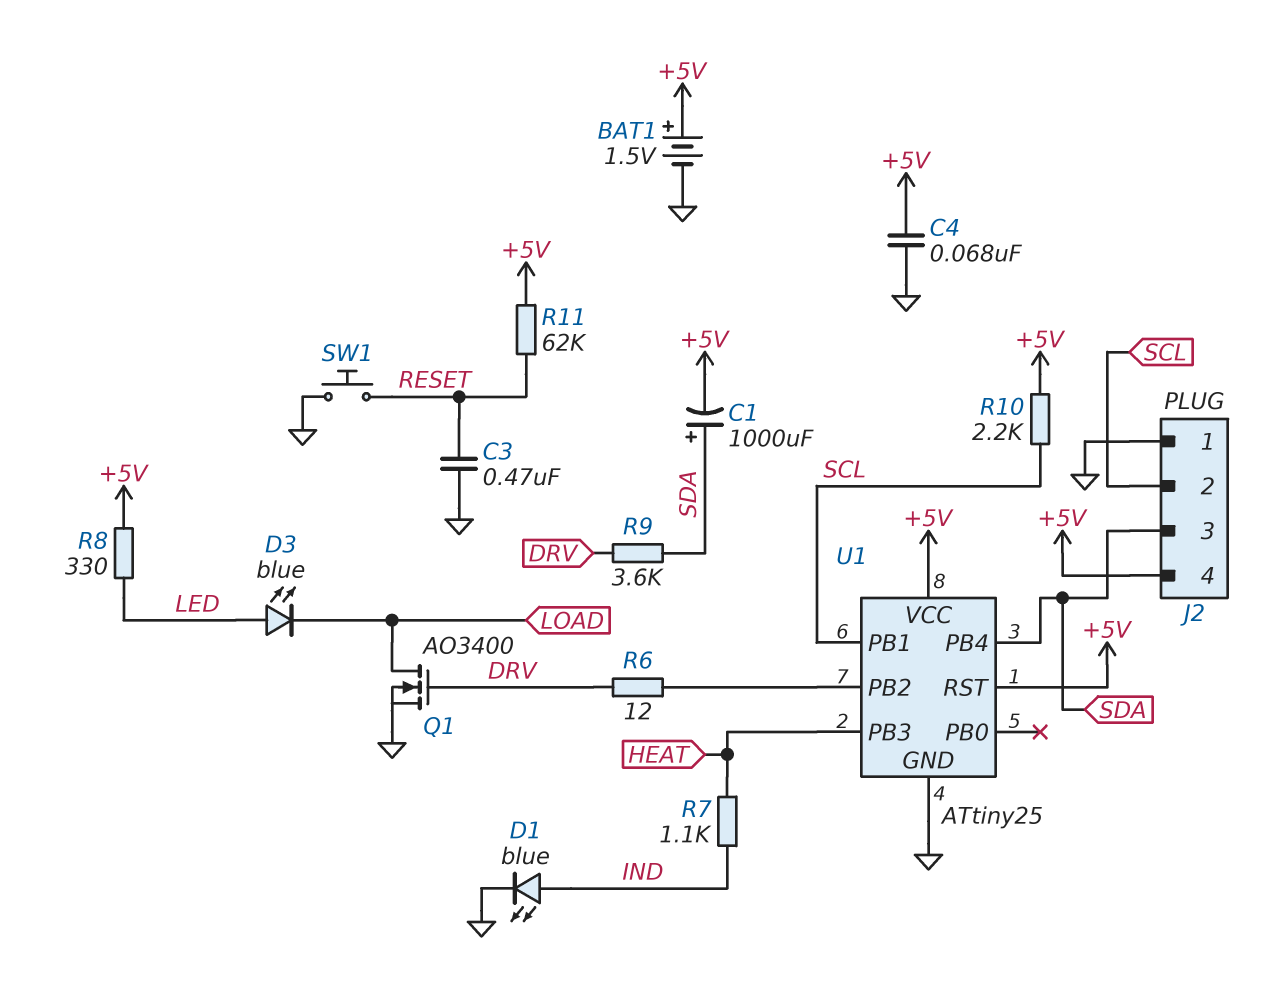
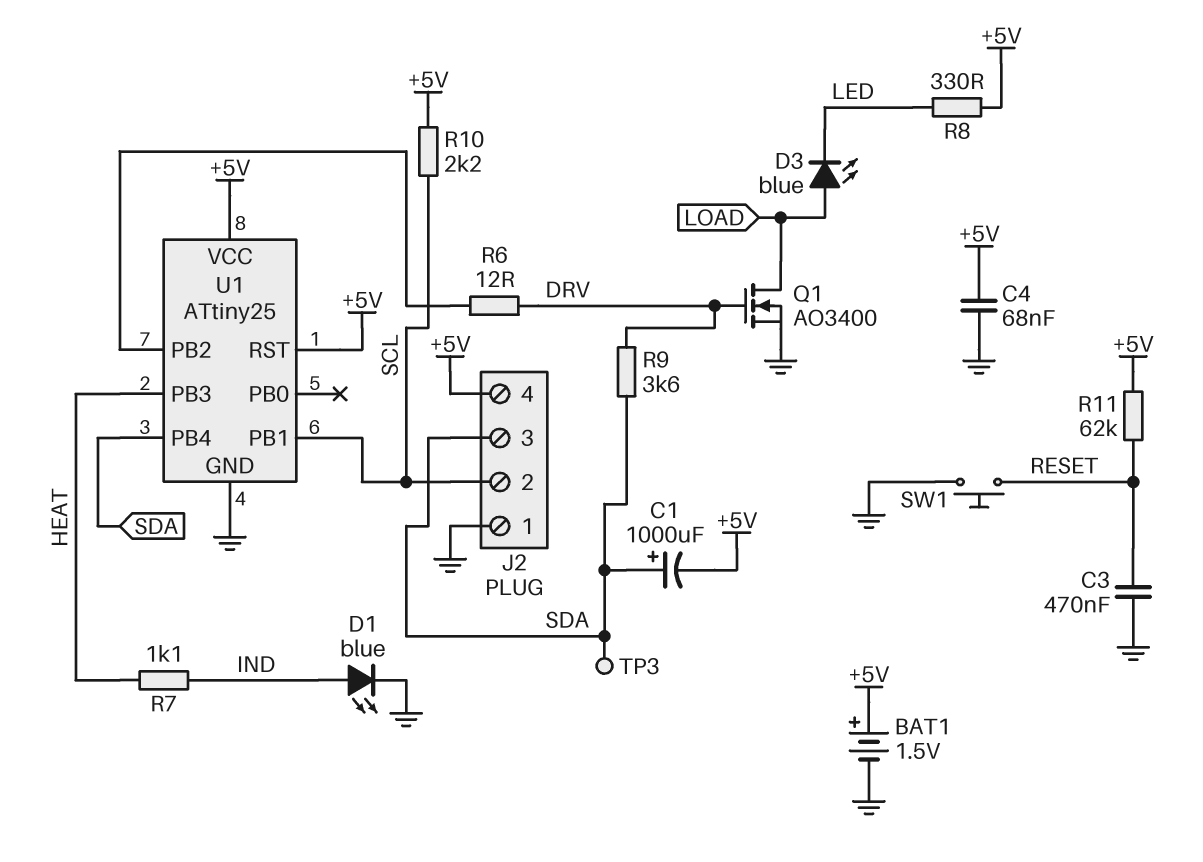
D3: LED blue (A LED, K LOAD) -> LED blue (A LOAD, K LED)
TP3: none -> test point (SDA)

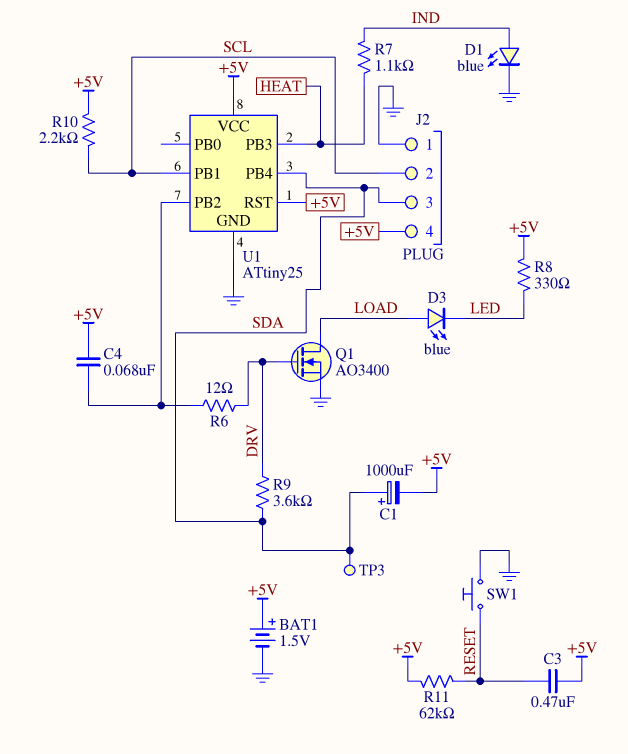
C3: 470nF (GND, RESET) -> 470nF (+5V, RESET)
C4: 68nF (+5V, GND) -> 68nF (+5V, U1/PB2)

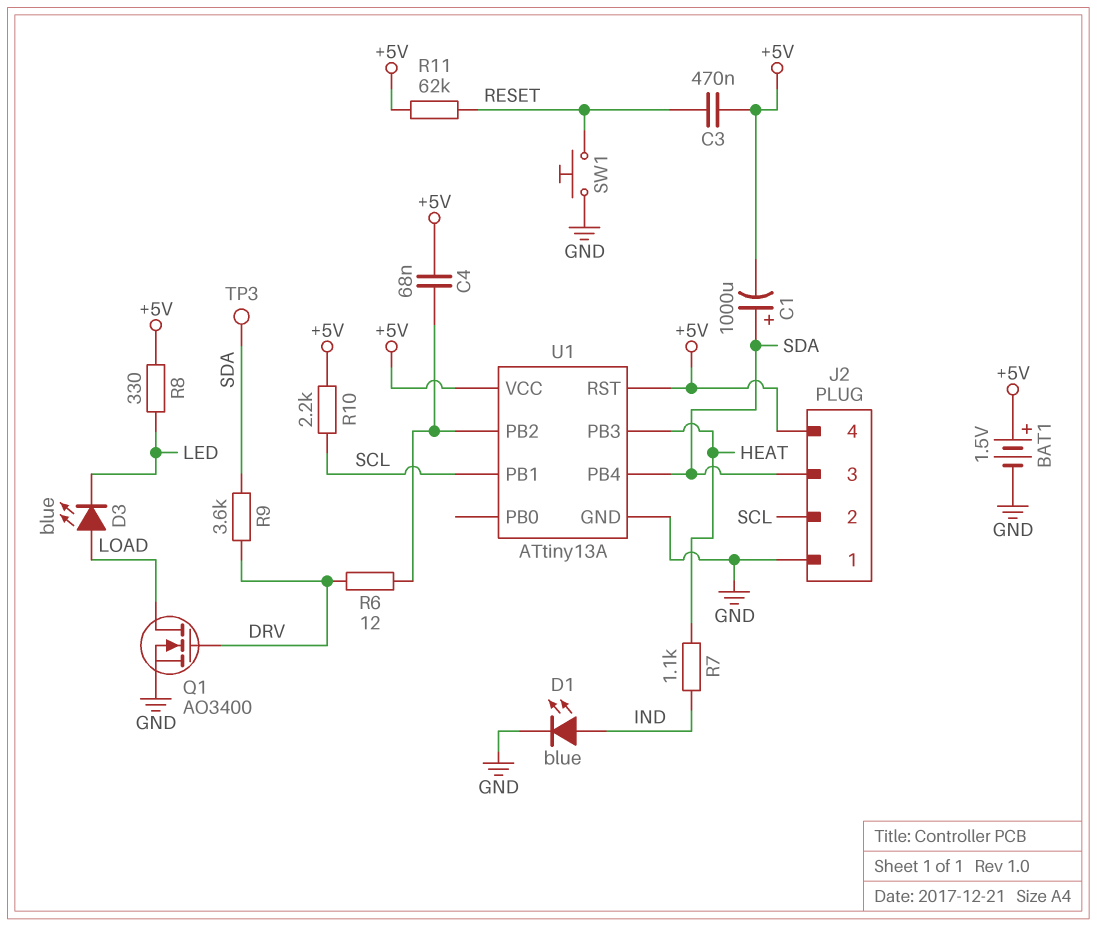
U1: ATtiny25 -> ATtiny13A

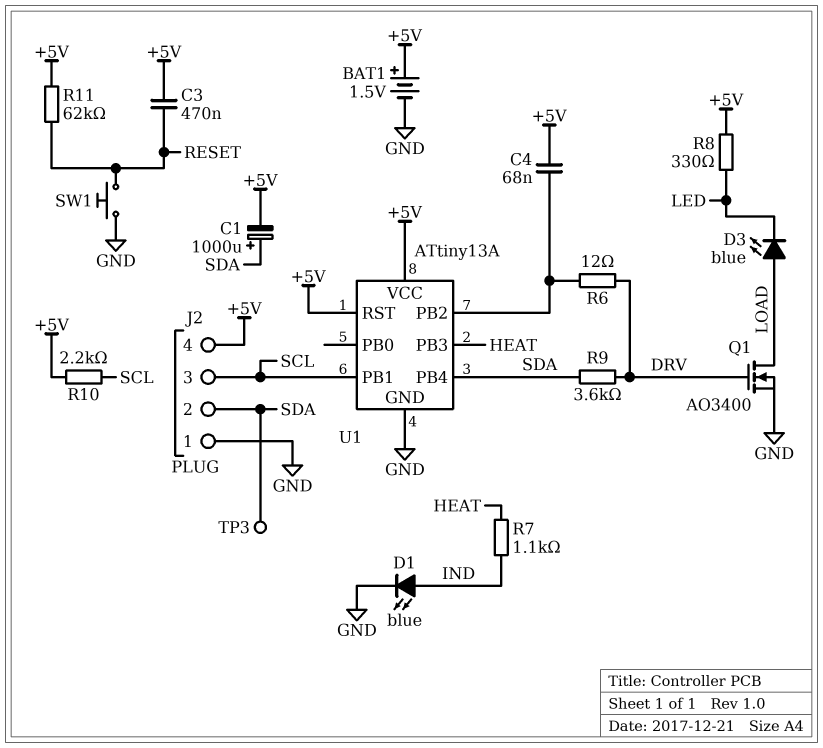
J2 pin 2: SCL -> SDA
J2 pin 3: SDA -> SCL

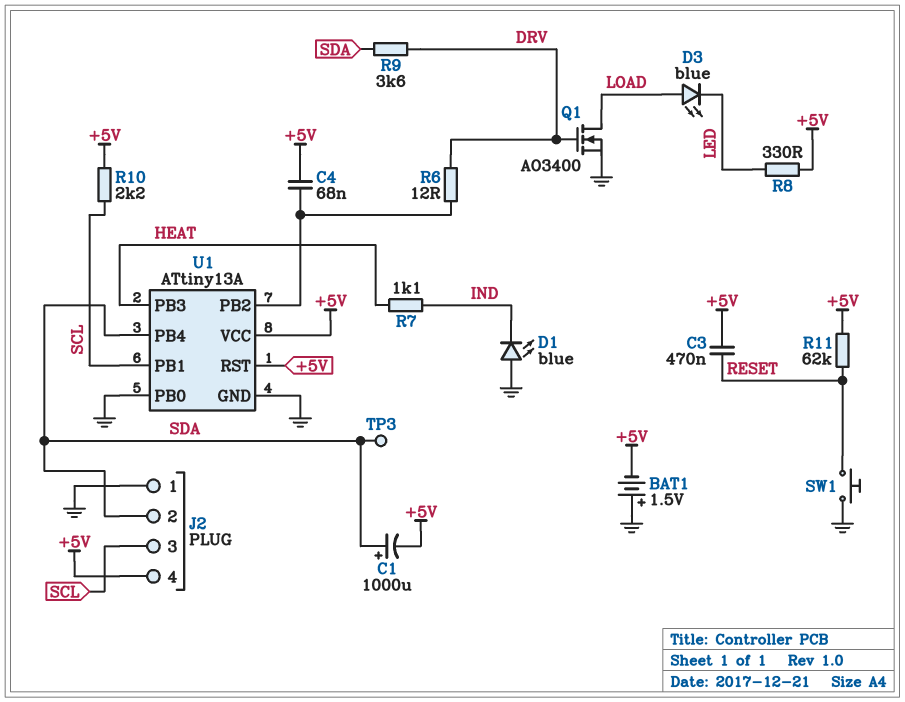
BAT1: 1.5V (plus +5V, minus GND) -> 1.5V (plus GND, minus +5V)
D1: LED blue (A IND, K GND) -> LED blue (A GND, K IND)
U1 pin PB0: none -> GND

